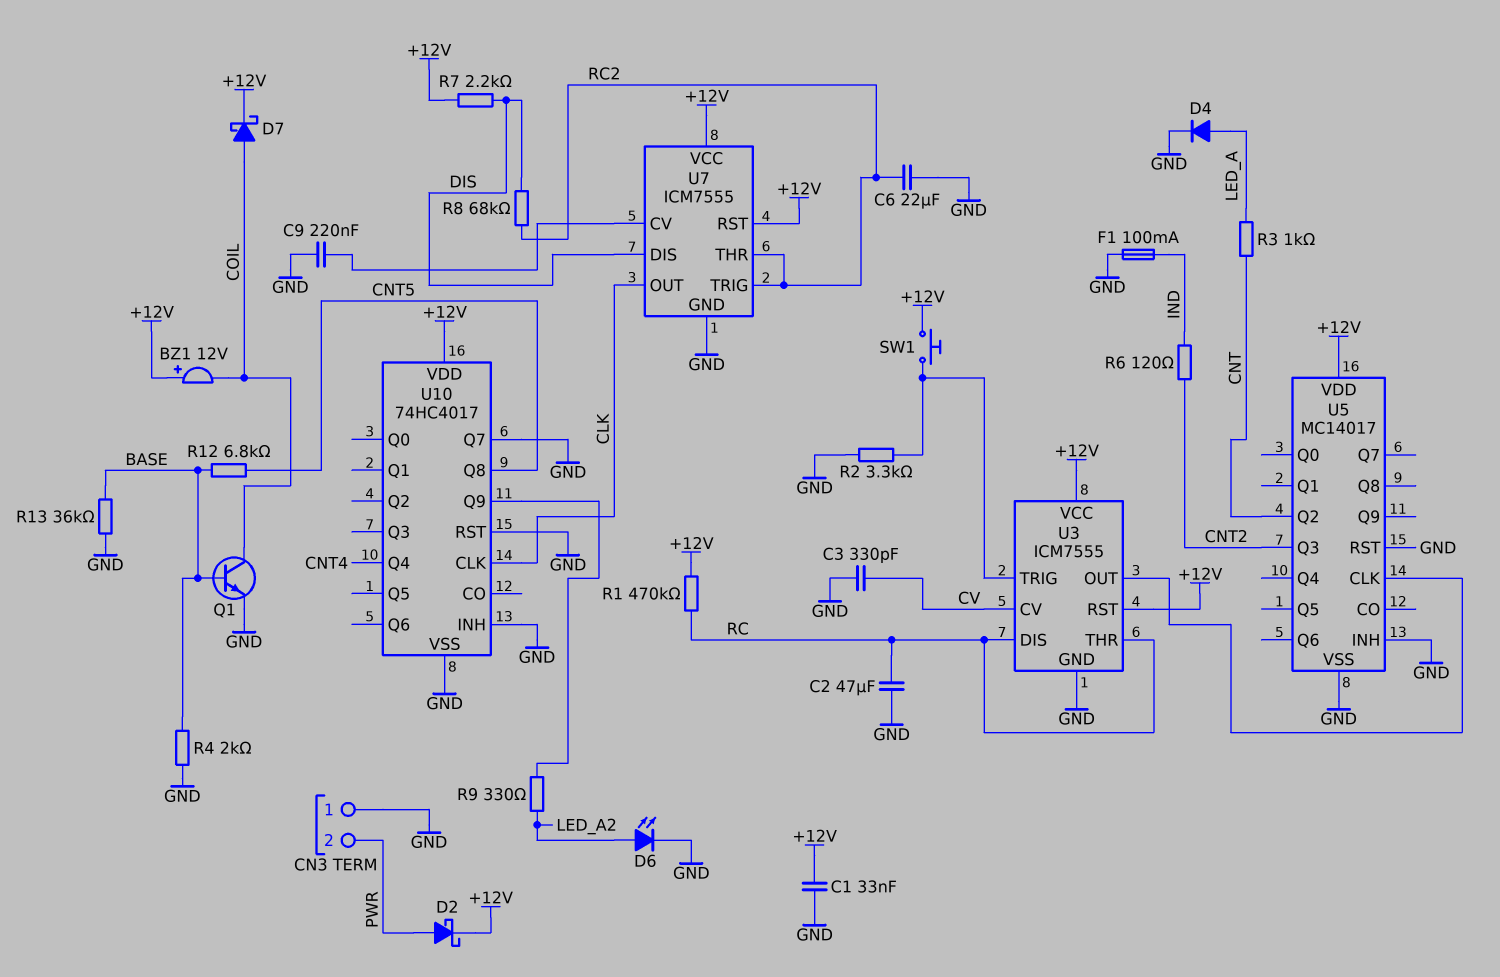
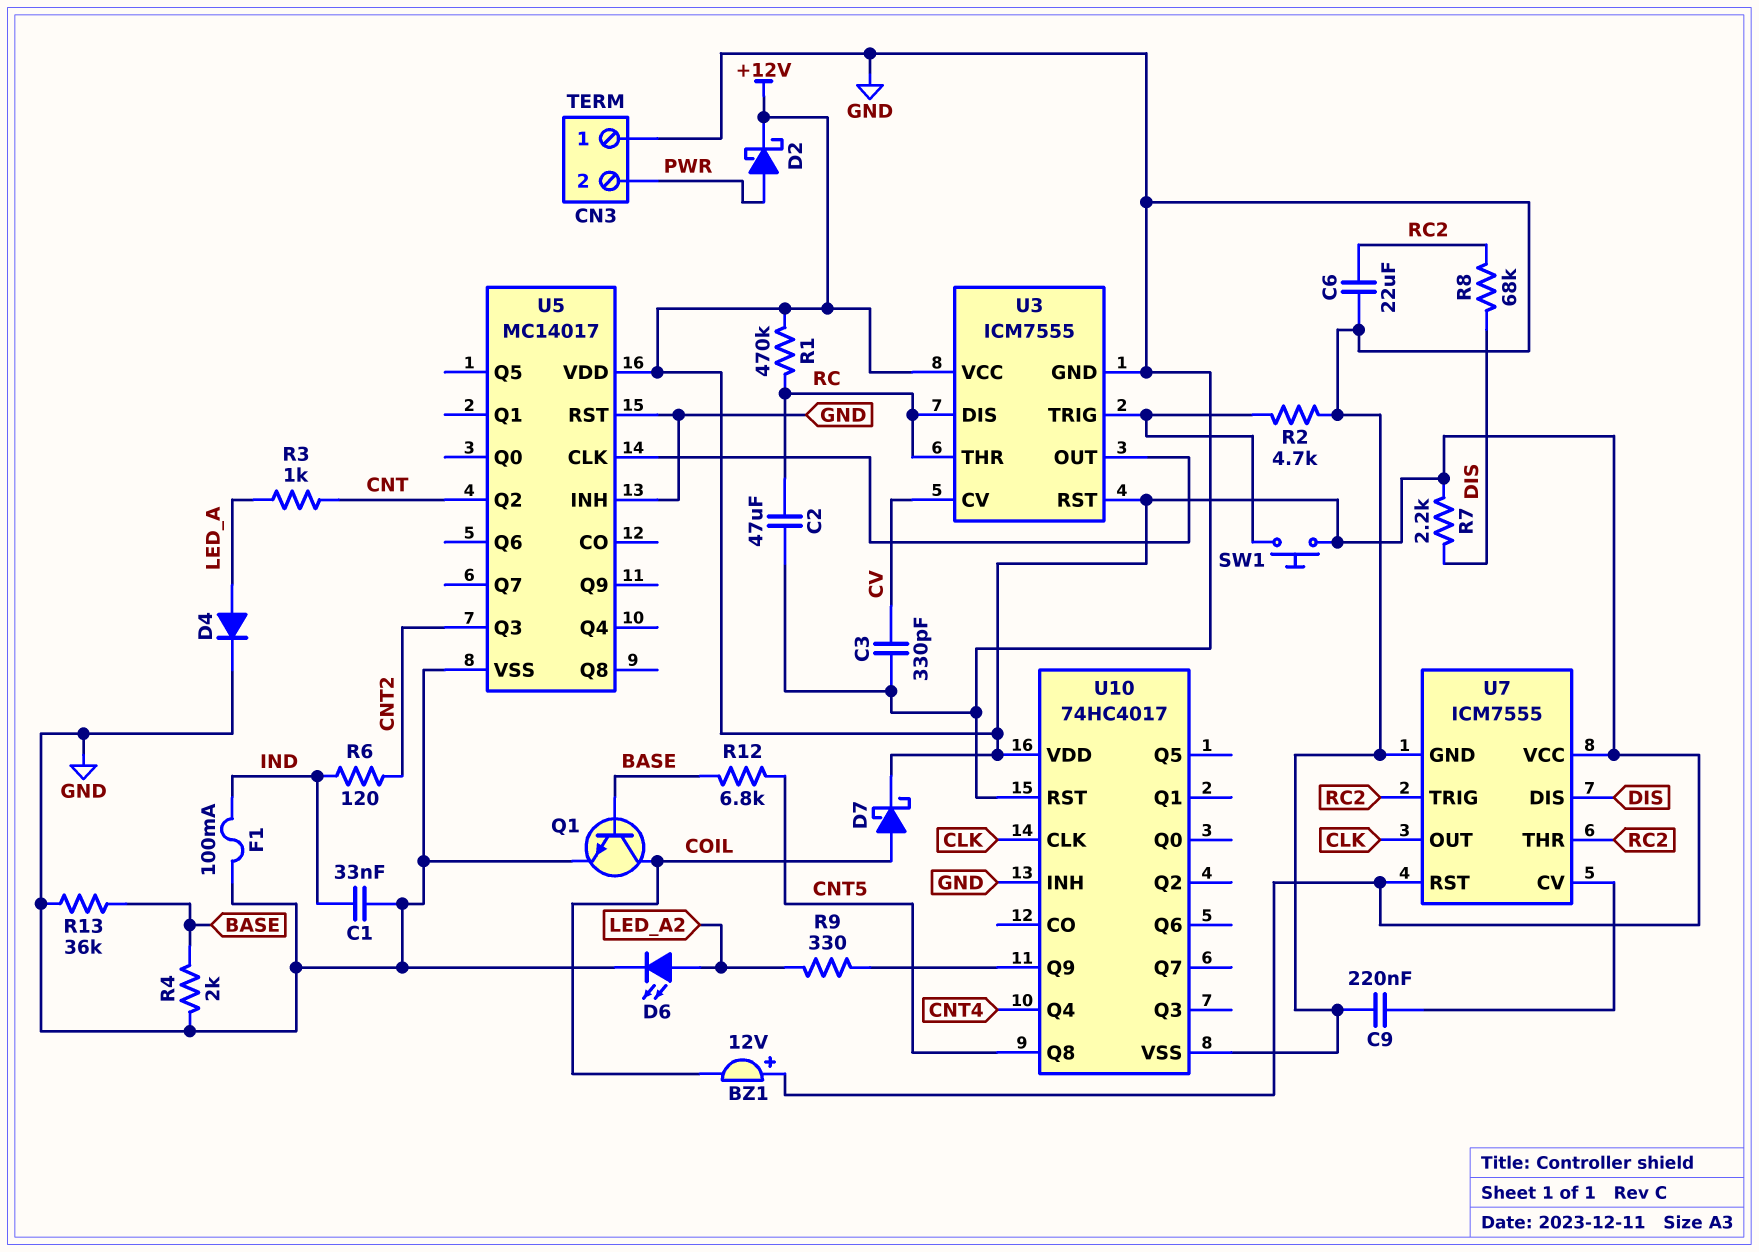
C1: 33nF (+12V, GND) -> 33nF (GND, IND)
R2: 3.3k (GND, U3/TRIG) -> 4.7k (GND, U3/TRIG)
U10 pin Q7: GND -> none

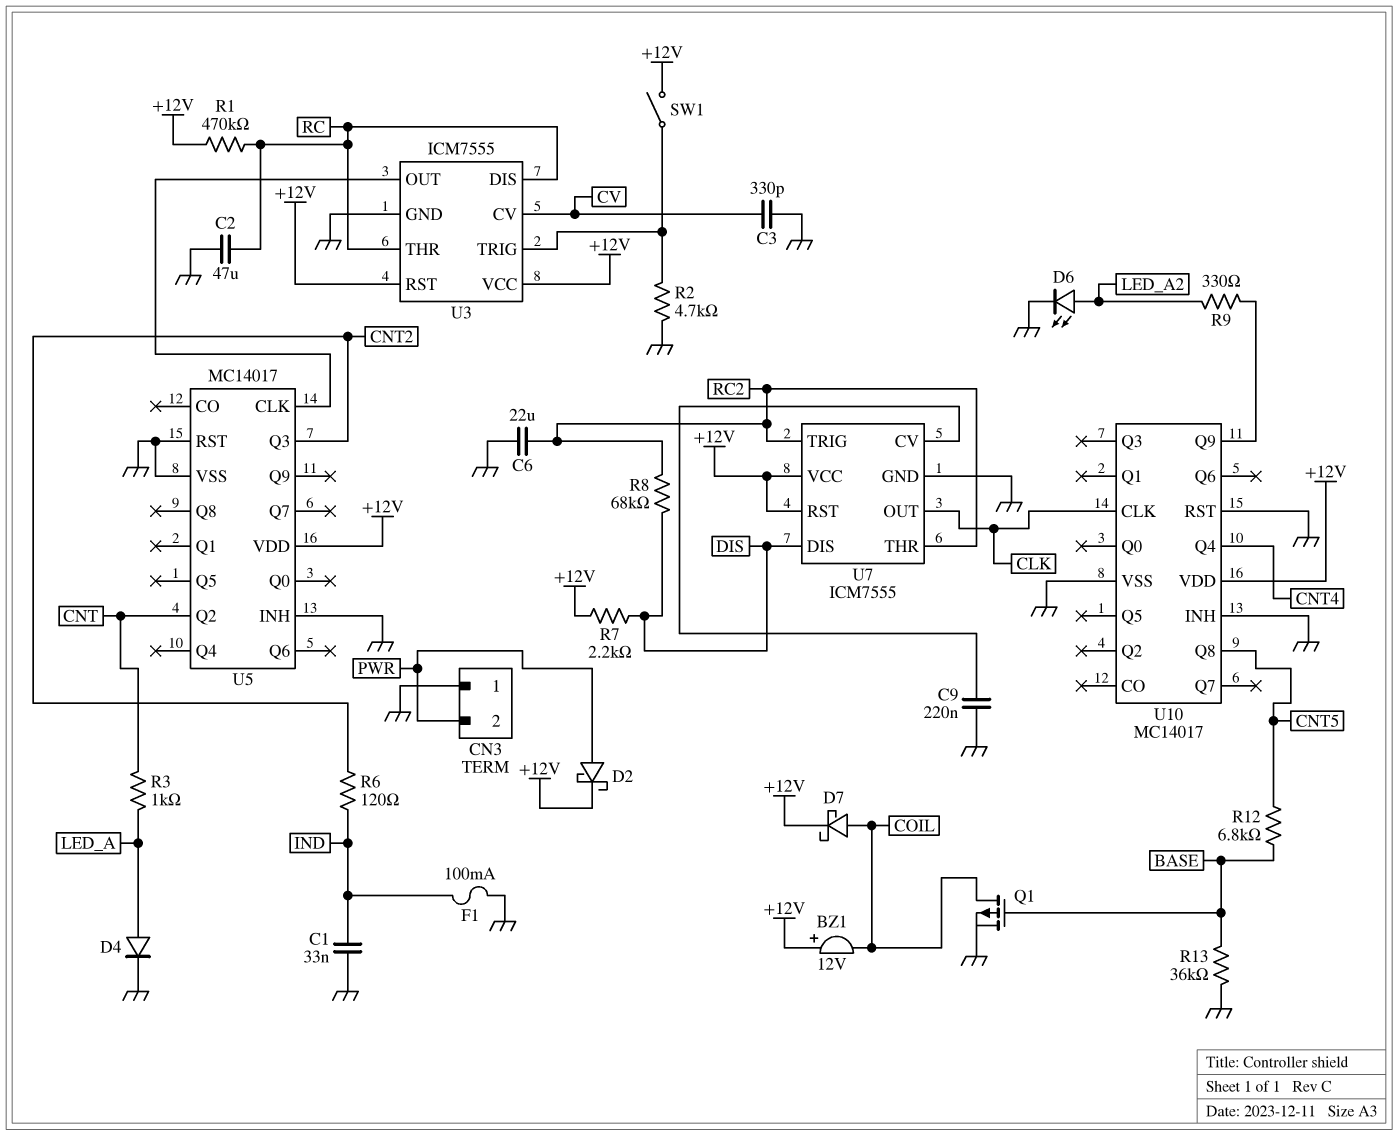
Q1: NPN (B BASE, C COIL, E GND) -> PMOS (G BASE, D COIL, S GND)
R4: 2k (BASE, GND) -> none
SW1: button (+12V, U3/TRIG) -> switch (+12V, U3/TRIG)
U10: 74HC4017 -> MC14017

